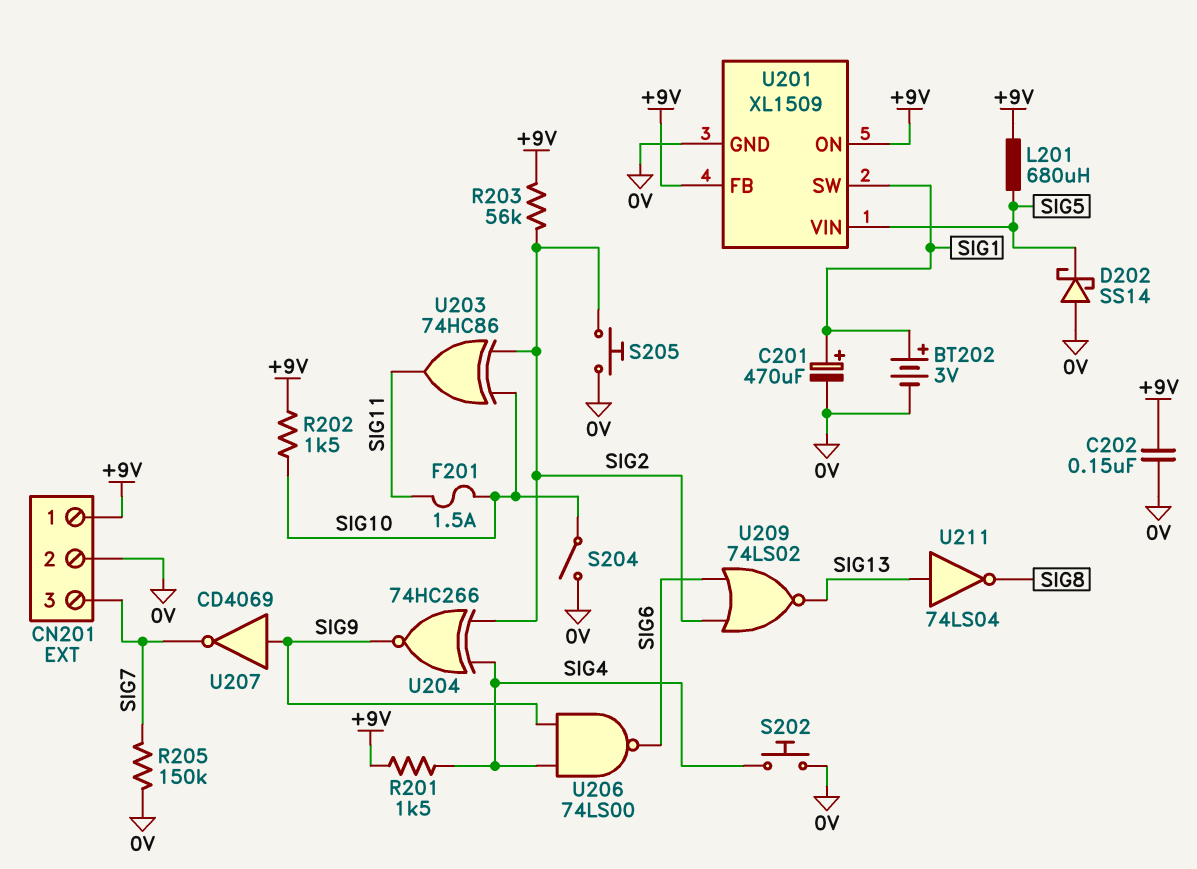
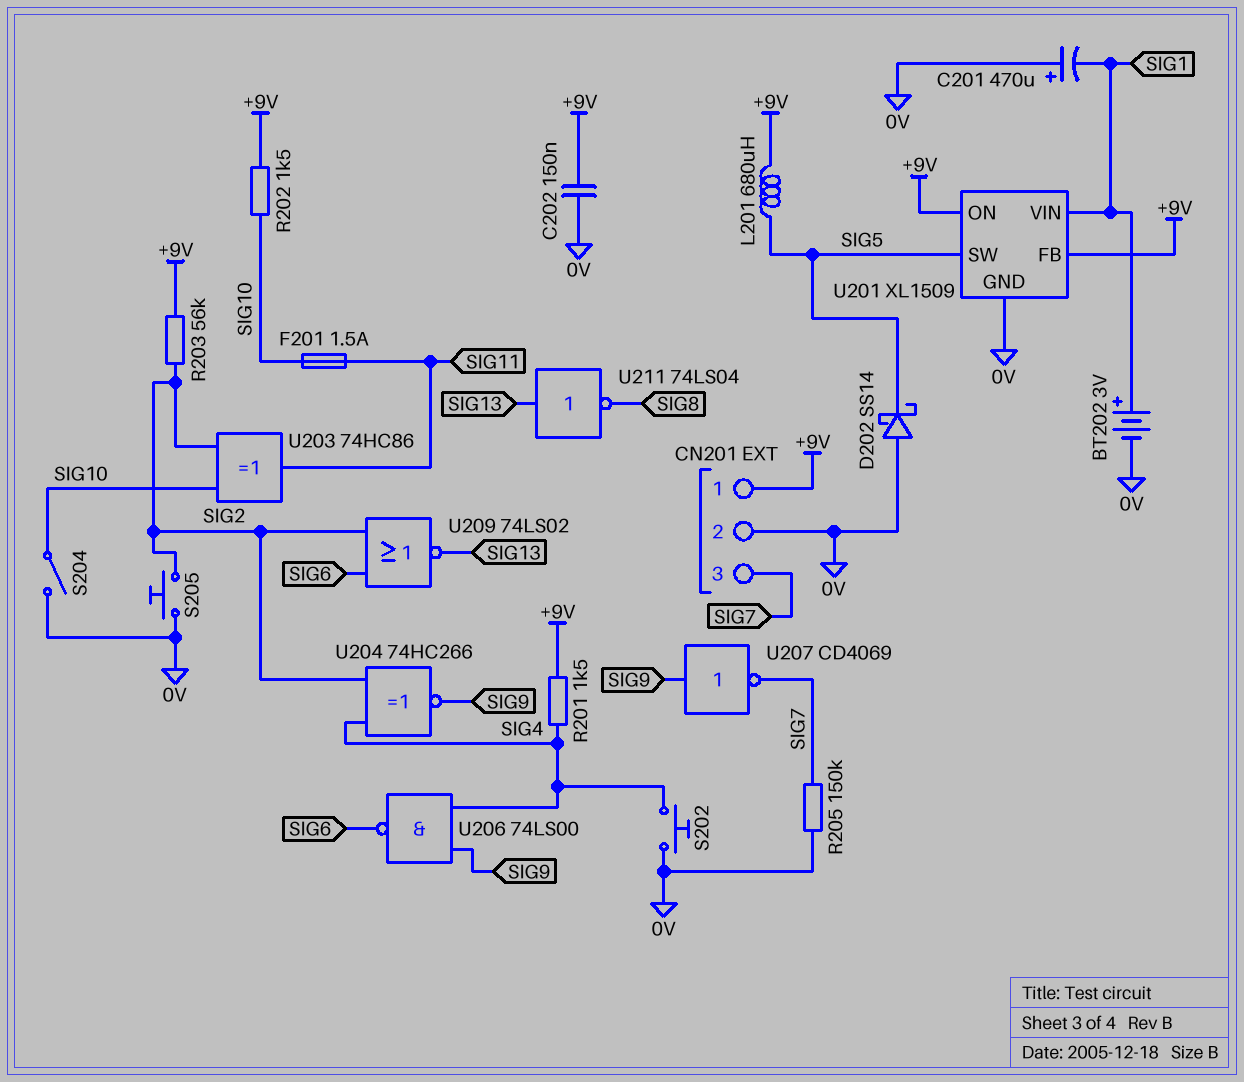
C201: 470uF (plus SIG1, minus 0V) -> 470uF (plus 0V, minus SIG1)
U201 pin SW: SIG1 -> SIG5
U201 pin VIN: SIG5 -> SIG1

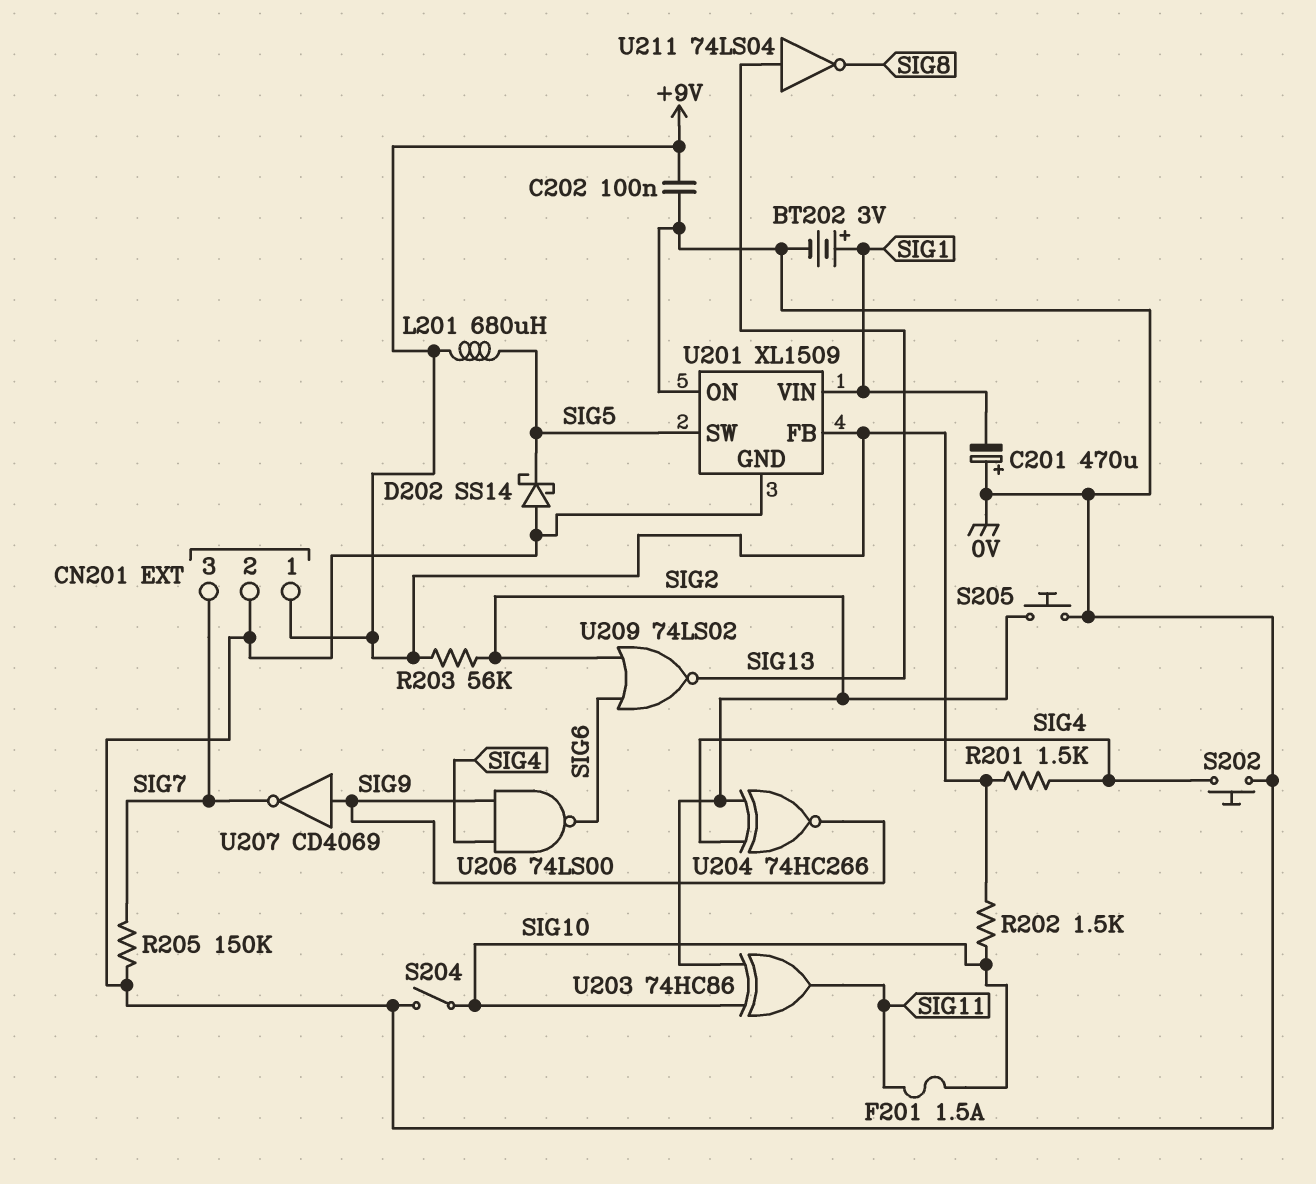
C202: 150nF (+9V, 0V) -> 100nF (+9V, 0V)
U201 pin ON: +9V -> 0V

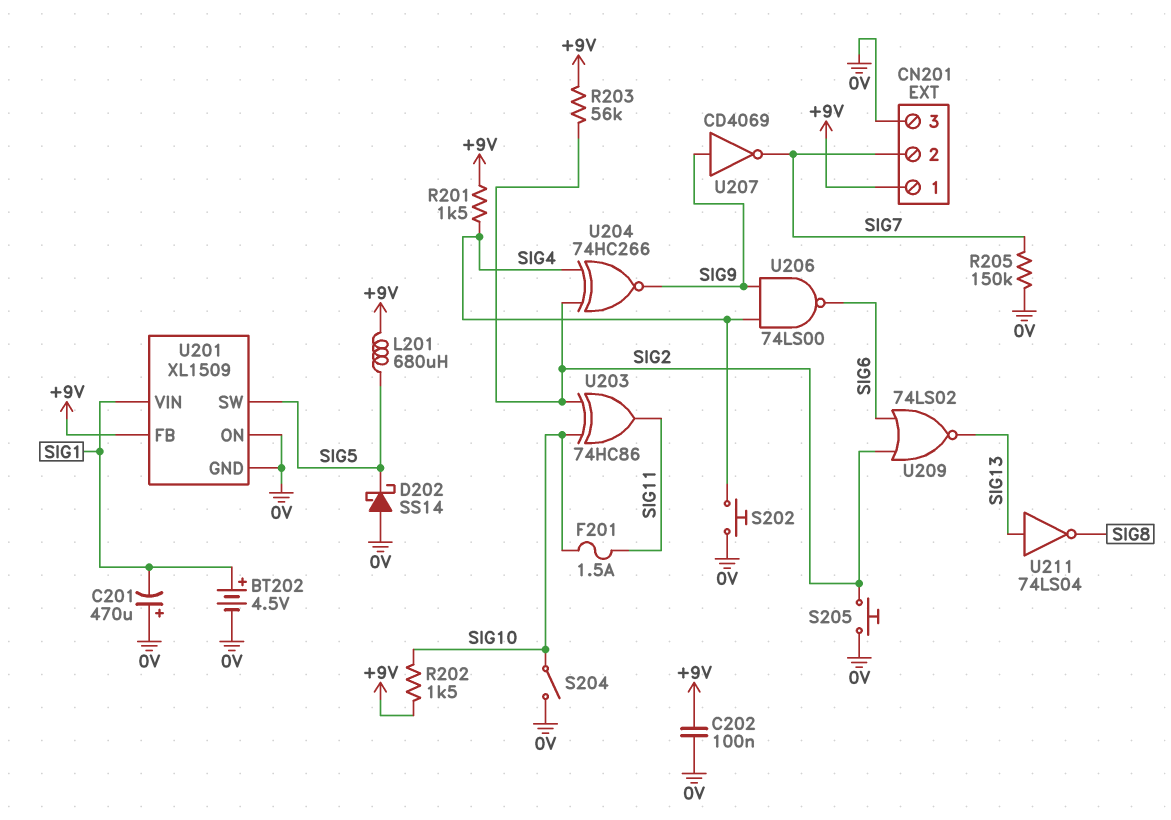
BT202: 3V (plus SIG1, minus 0V) -> 4.5V (plus SIG1, minus 0V)
CN201 pin 2: 0V -> SIG7
CN201 pin 3: SIG7 -> 0V

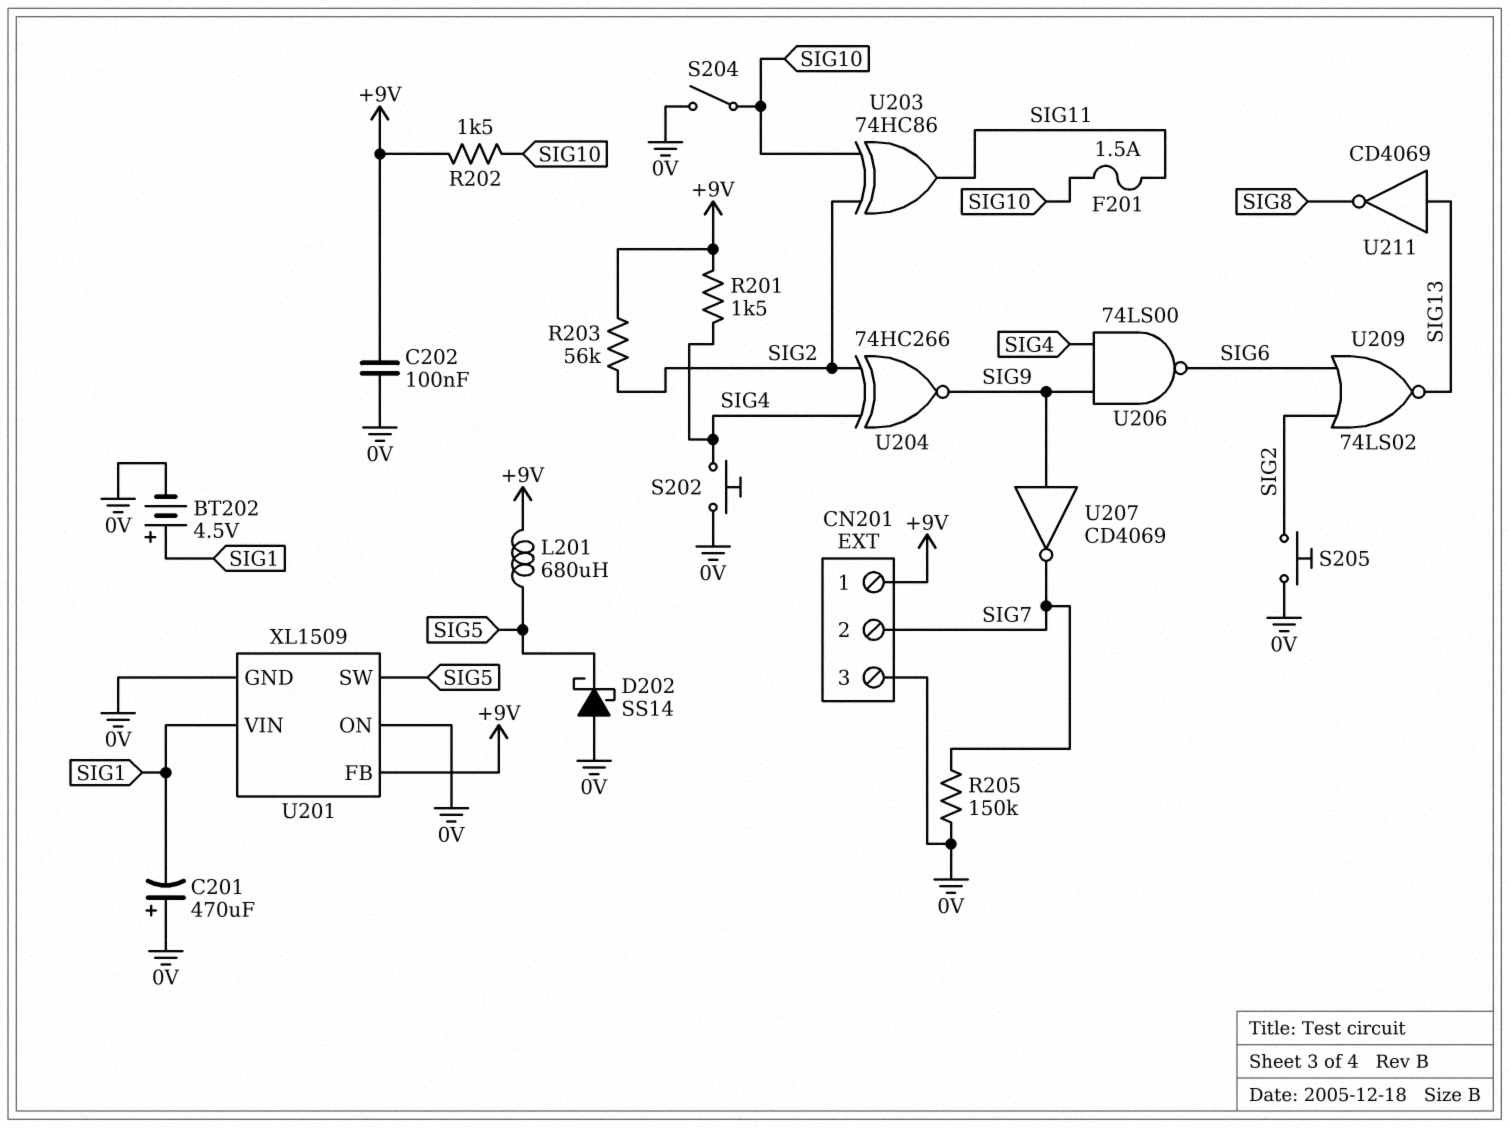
U211: NOT 74LS04 (in SIG13, out SIG8) -> NOT CD4069 (in SIG13, out SIG8)

